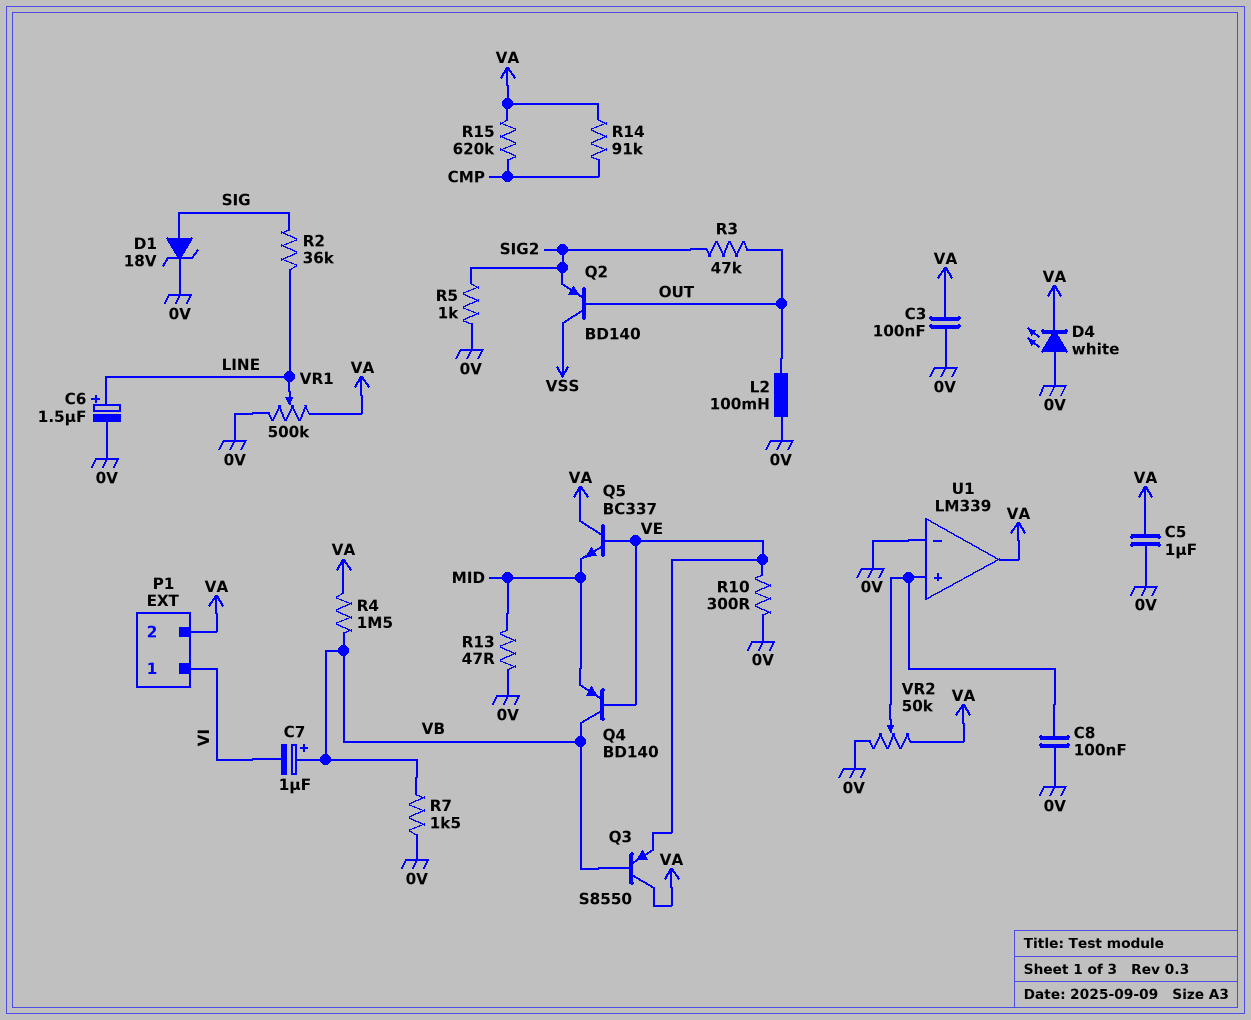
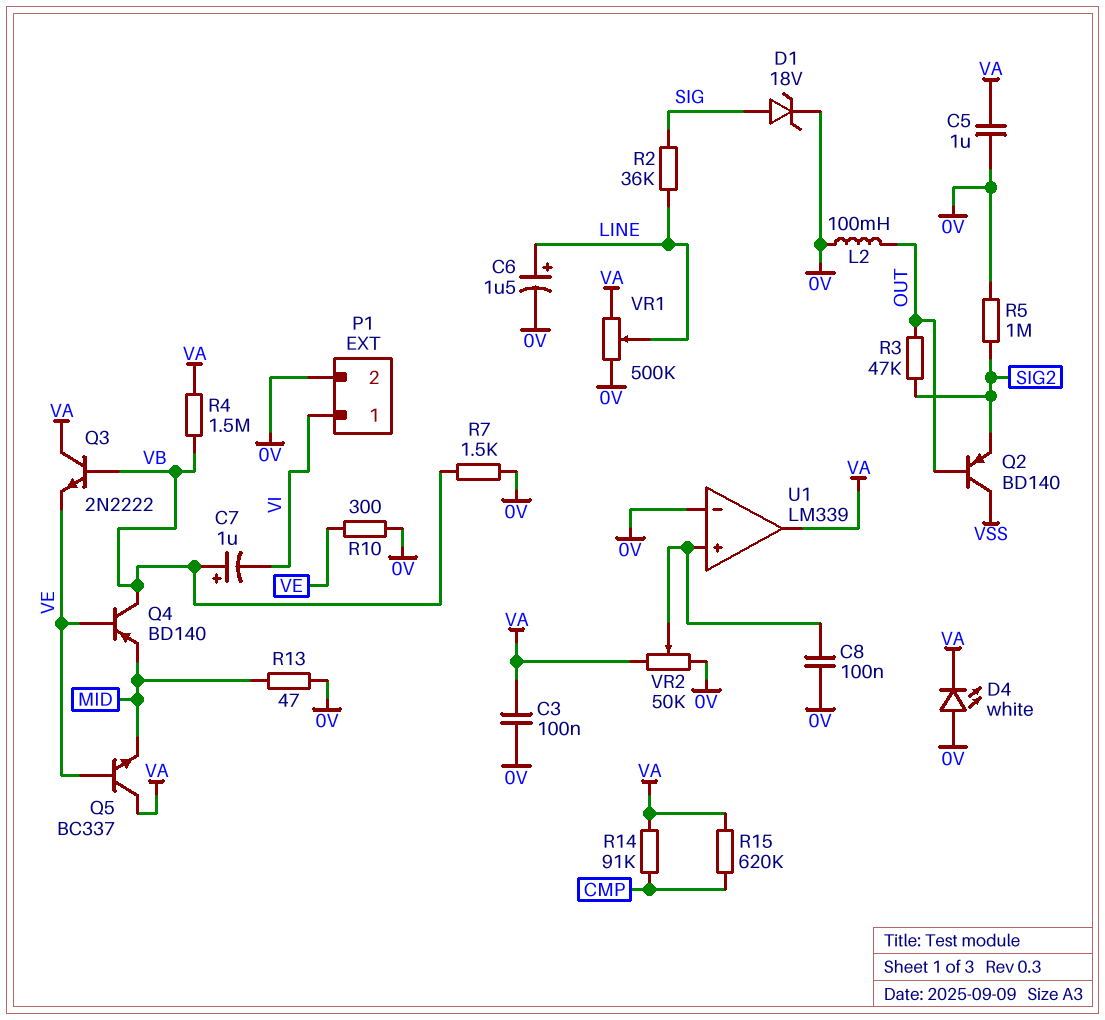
P1 pin 2: VA -> 0V
Q3: PNP S8550 (B VB, C VA, E VE) -> NPN 2N2222 (B VB, C VA, E VE)
R5: 1k (0V, SIG2) -> 1M (0V, SIG2)

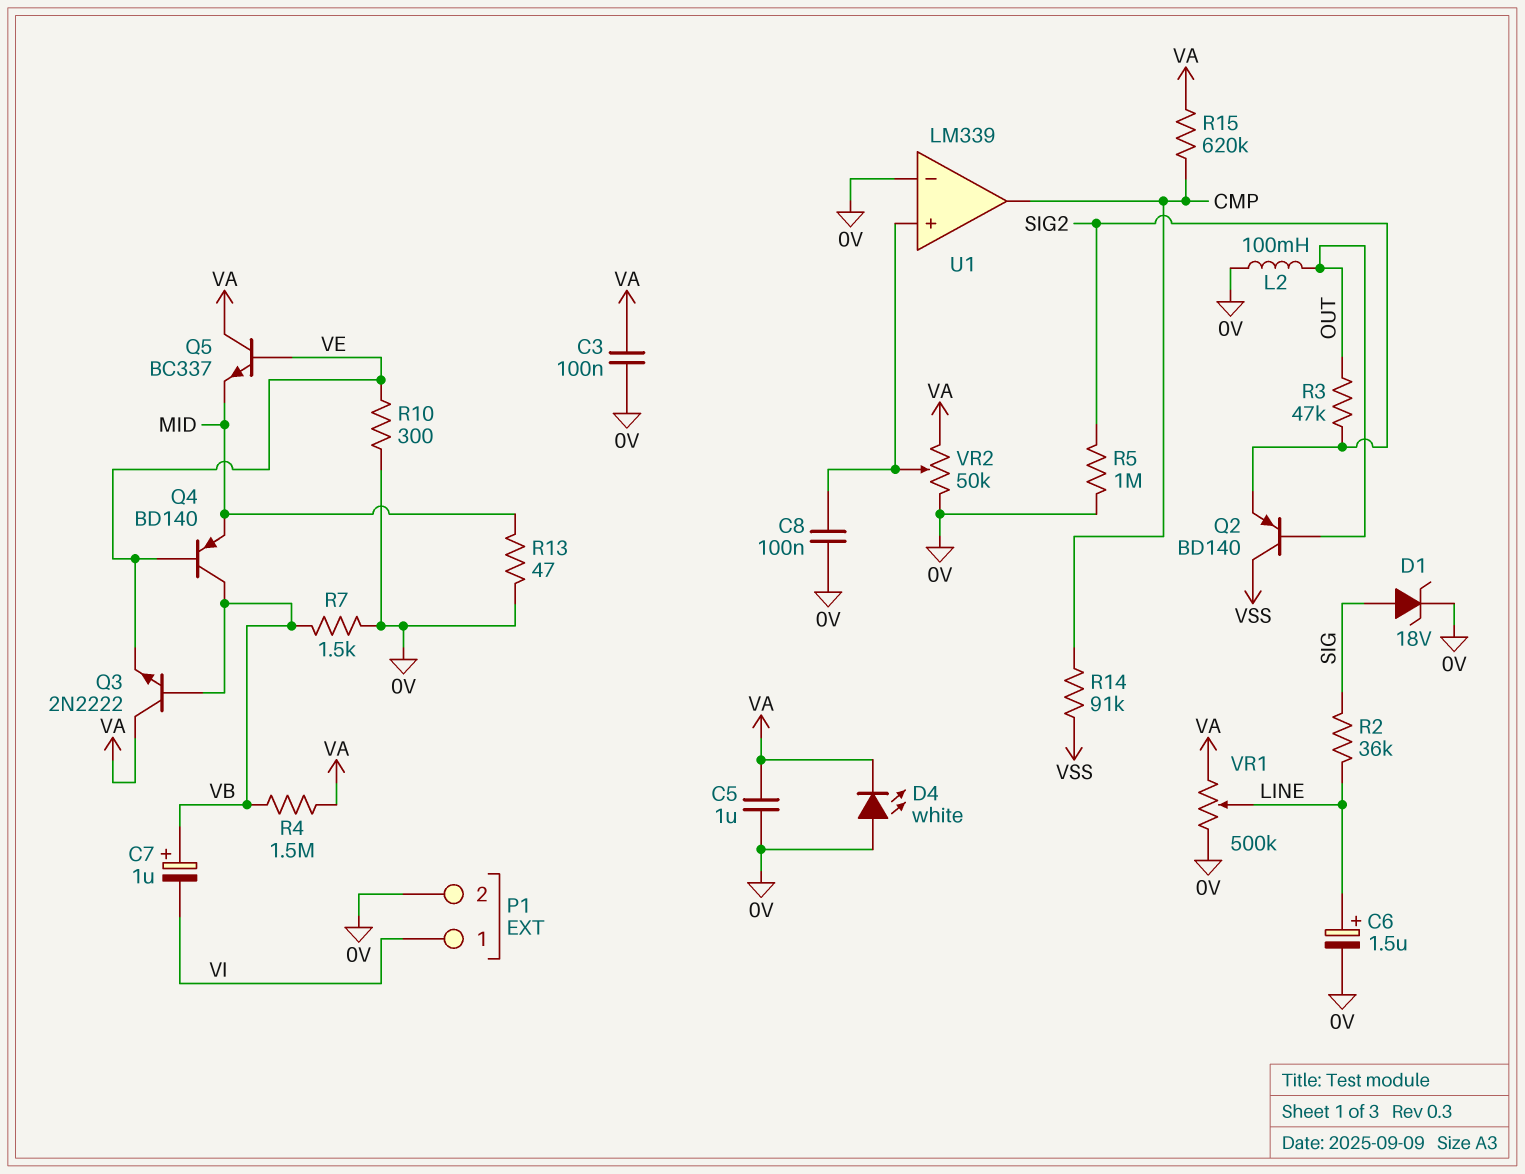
R14: 91k (CMP, VA) -> 91k (CMP, VSS)
U1 pin out: VA -> CMP

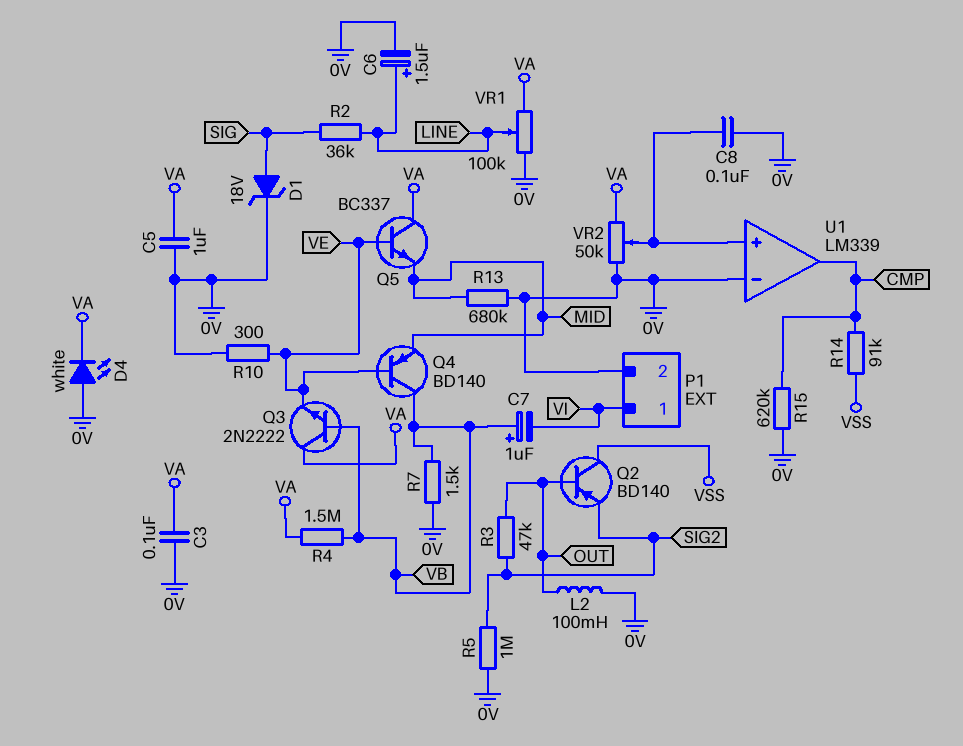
R13: 47 (0V, MID) -> 680k (0V, MID)
R15: 620k (CMP, VA) -> 620k (0V, CMP)
VR1: 500k (0V, VA, wiper LINE) -> 100k (0V, VA, wiper LINE)

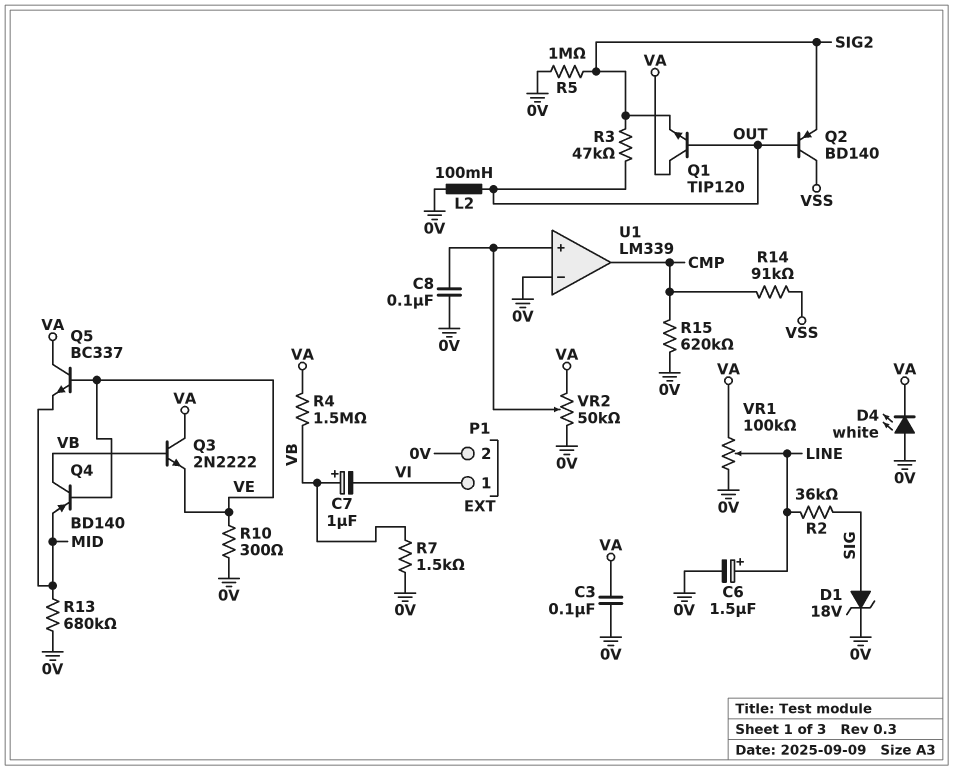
C5: 1uF (0V, VA) -> none
Q1: none -> NPN TIP120 (B OUT, C VA, E SIG2)

